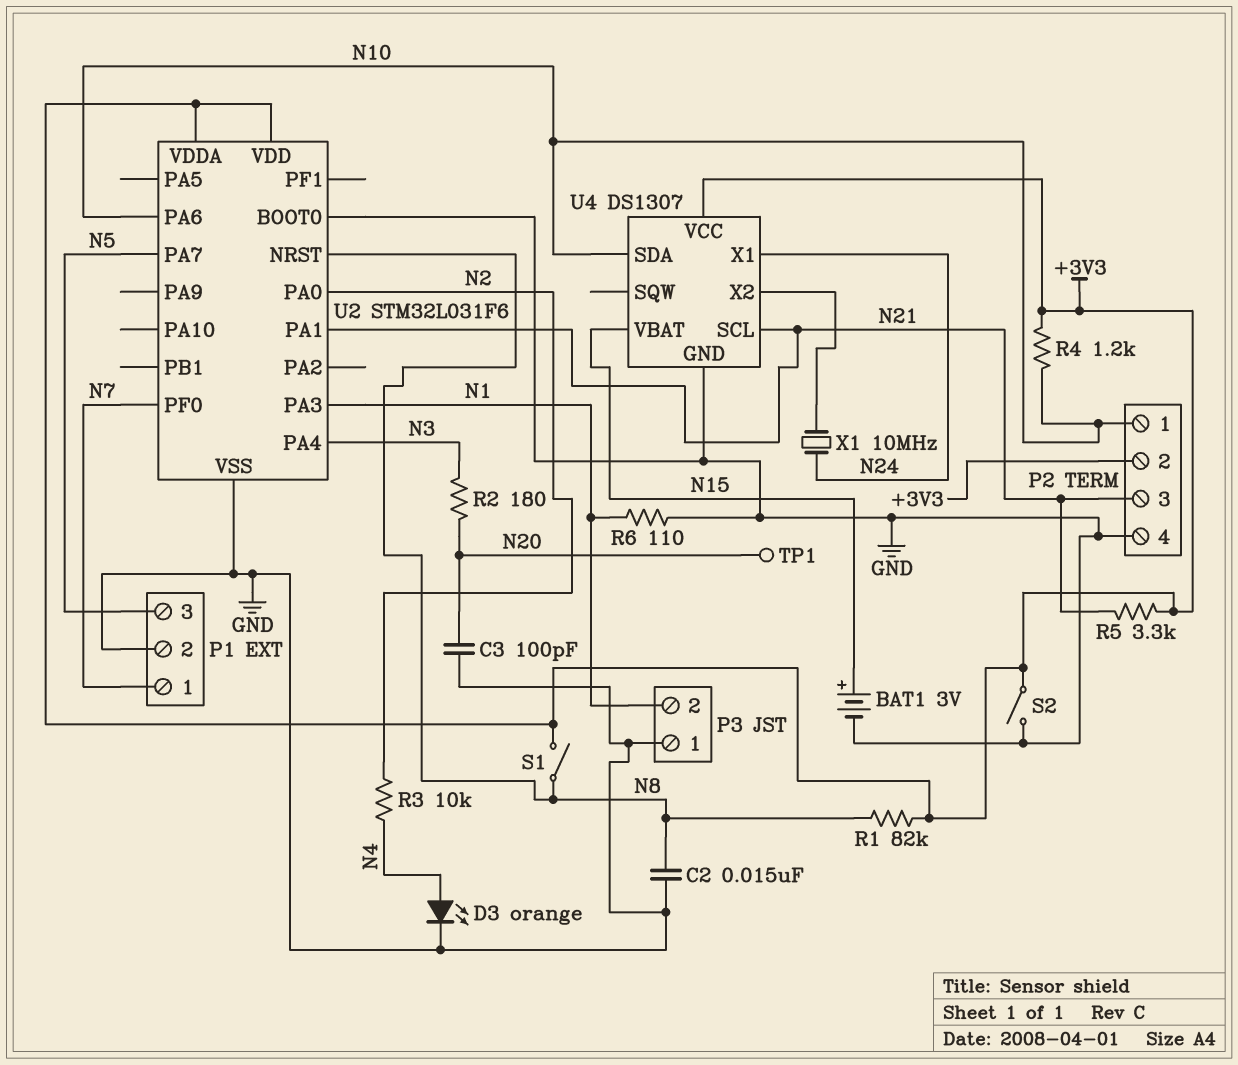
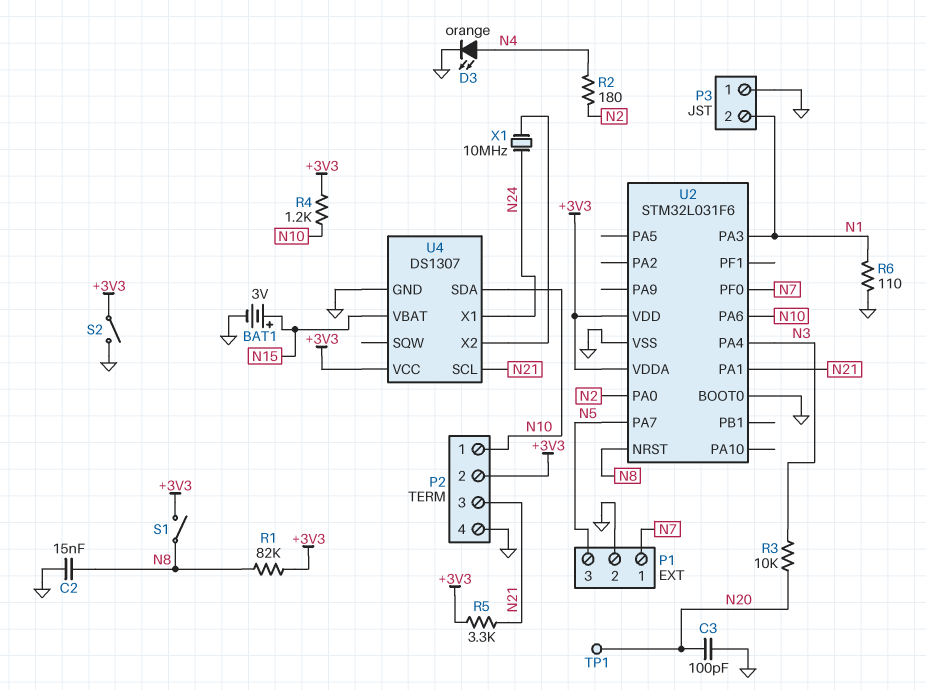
R2: 180 (N3, N20) -> 180 (N2, N4)
R3: 10k (N2, N4) -> 10k (N3, N20)

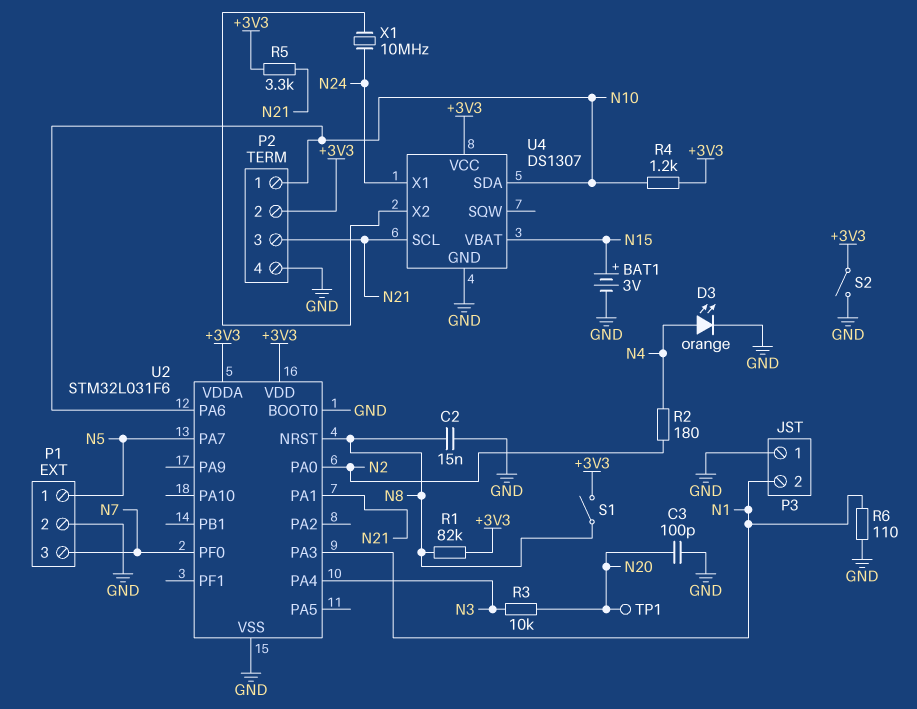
P1 pin 1: N7 -> N5
P1 pin 3: N5 -> N7

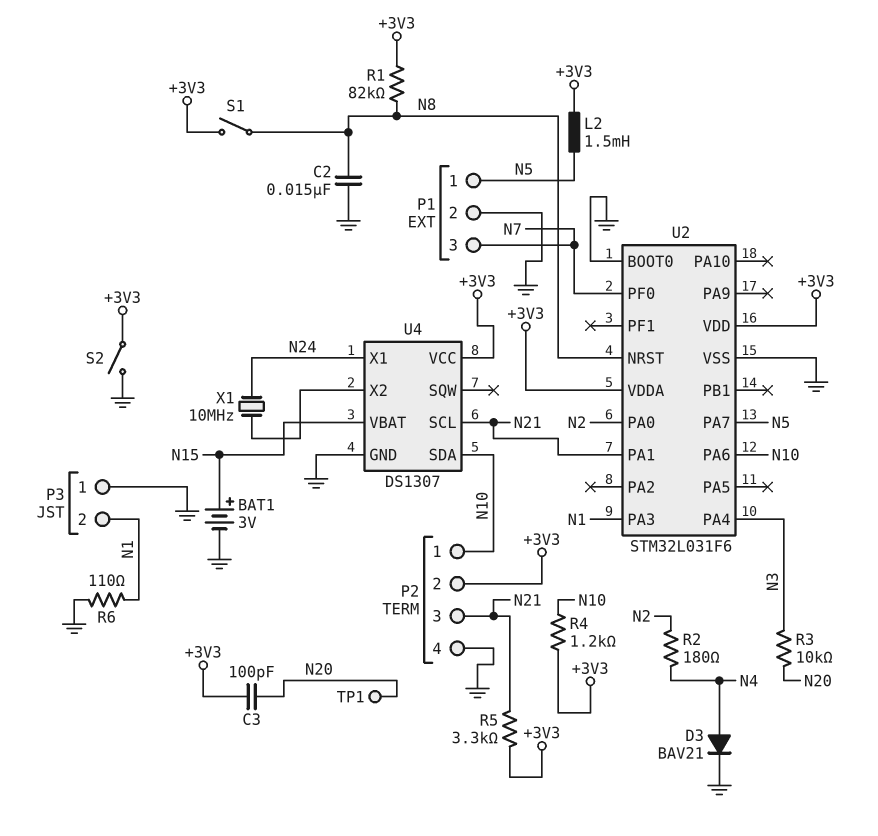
C3: 100pF (GND, N20) -> 100pF (+3V3, N20)
D3: LED orange (A N4, K GND) -> diode BAV21 (A N4, K GND)
L2: none -> 1.5mH (+3V3, N5)

